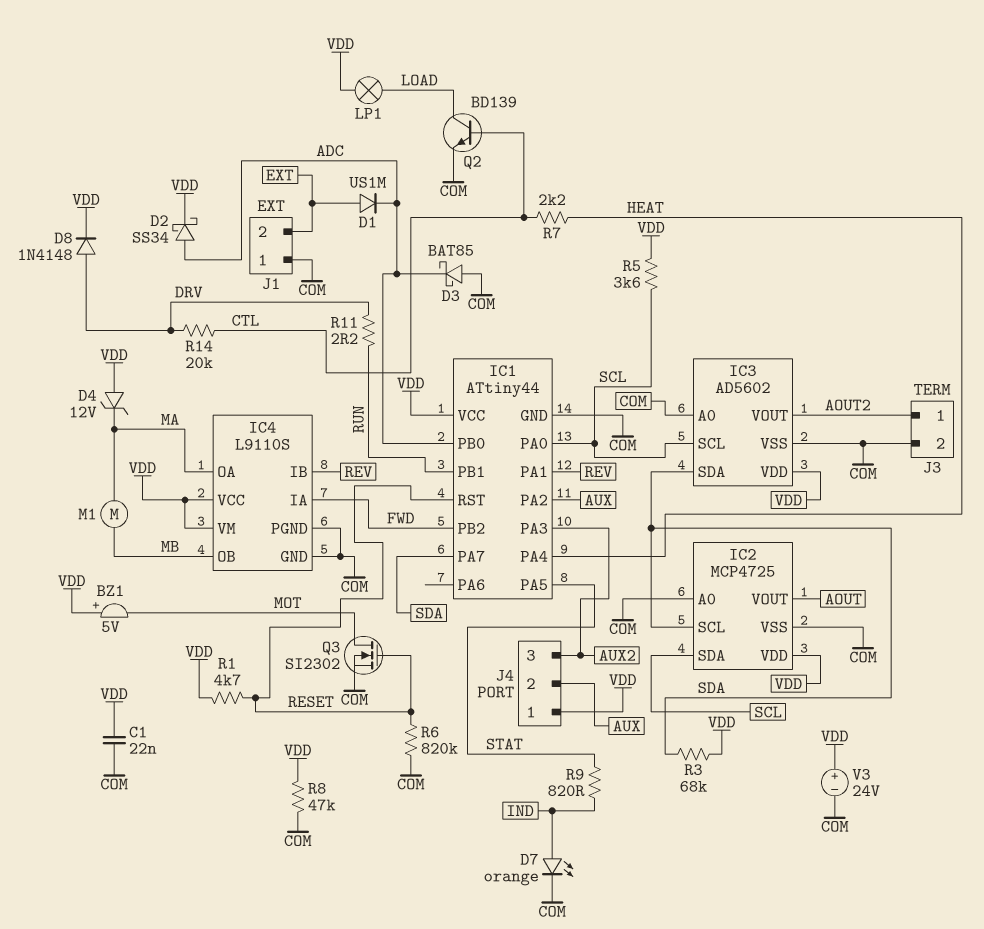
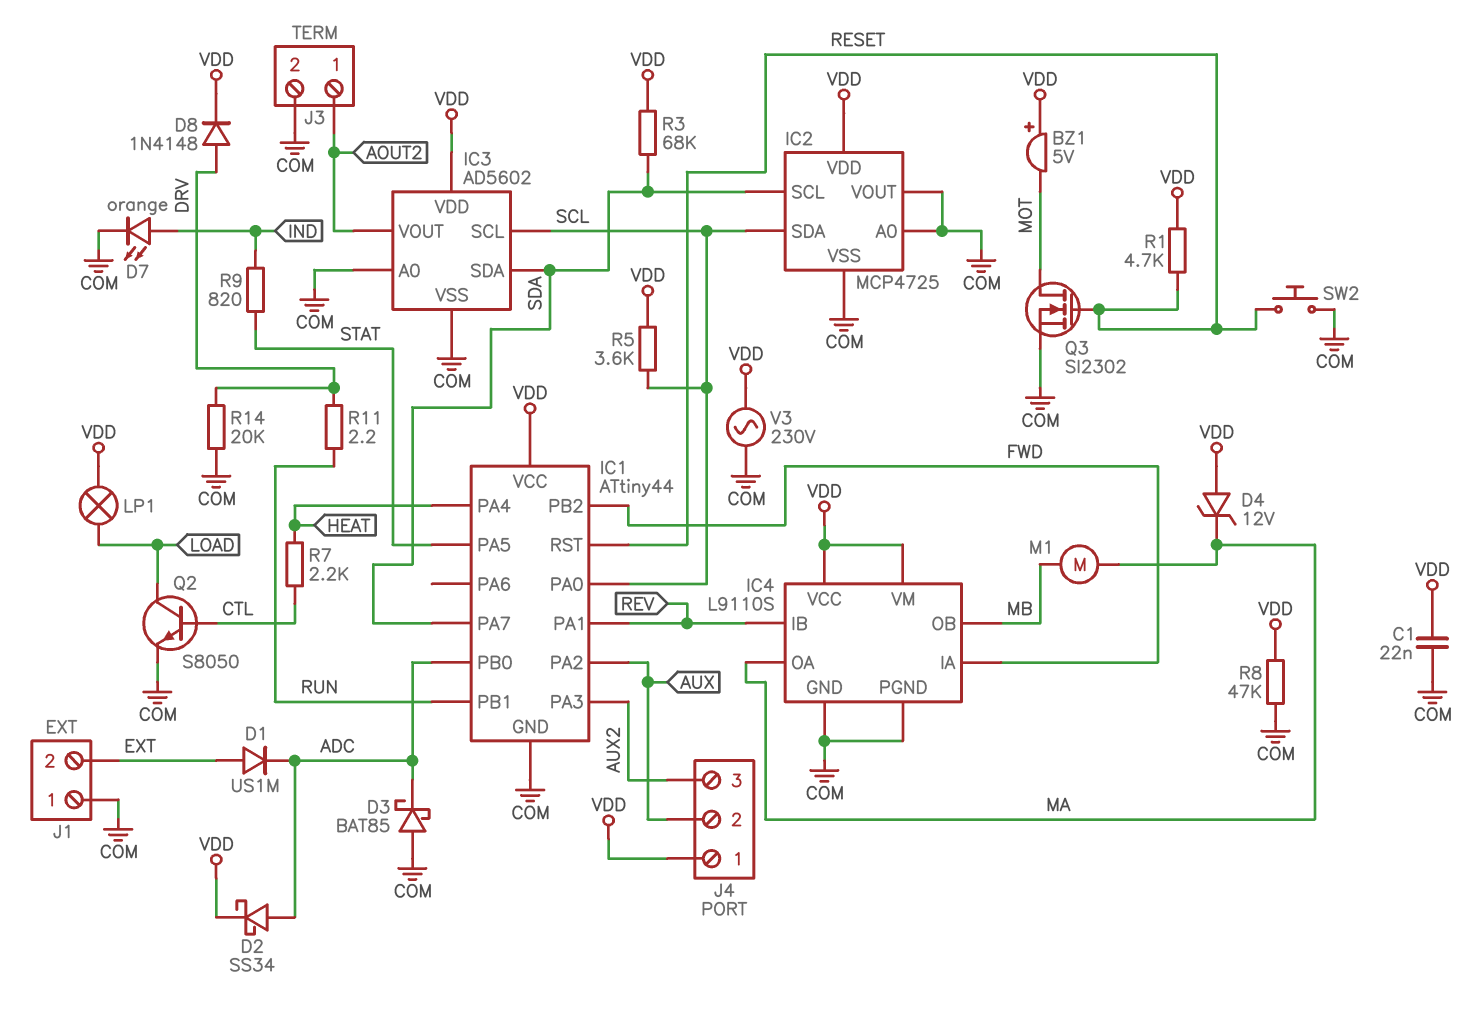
IC2 pin VOUT: AOUT -> COM
Q2: NPN BD139 (B CTL, C LOAD, E COM) -> NPN S8050 (B CTL, C LOAD, E COM)
R6: 820k (COM, RESET) -> none
R14: 20k (CTL, DRV) -> 20k (COM, DRV)
SW2: none -> button (COM, RESET)
V3: 24V (plus VDD, minus COM) -> AC 230V (COM, VDD)

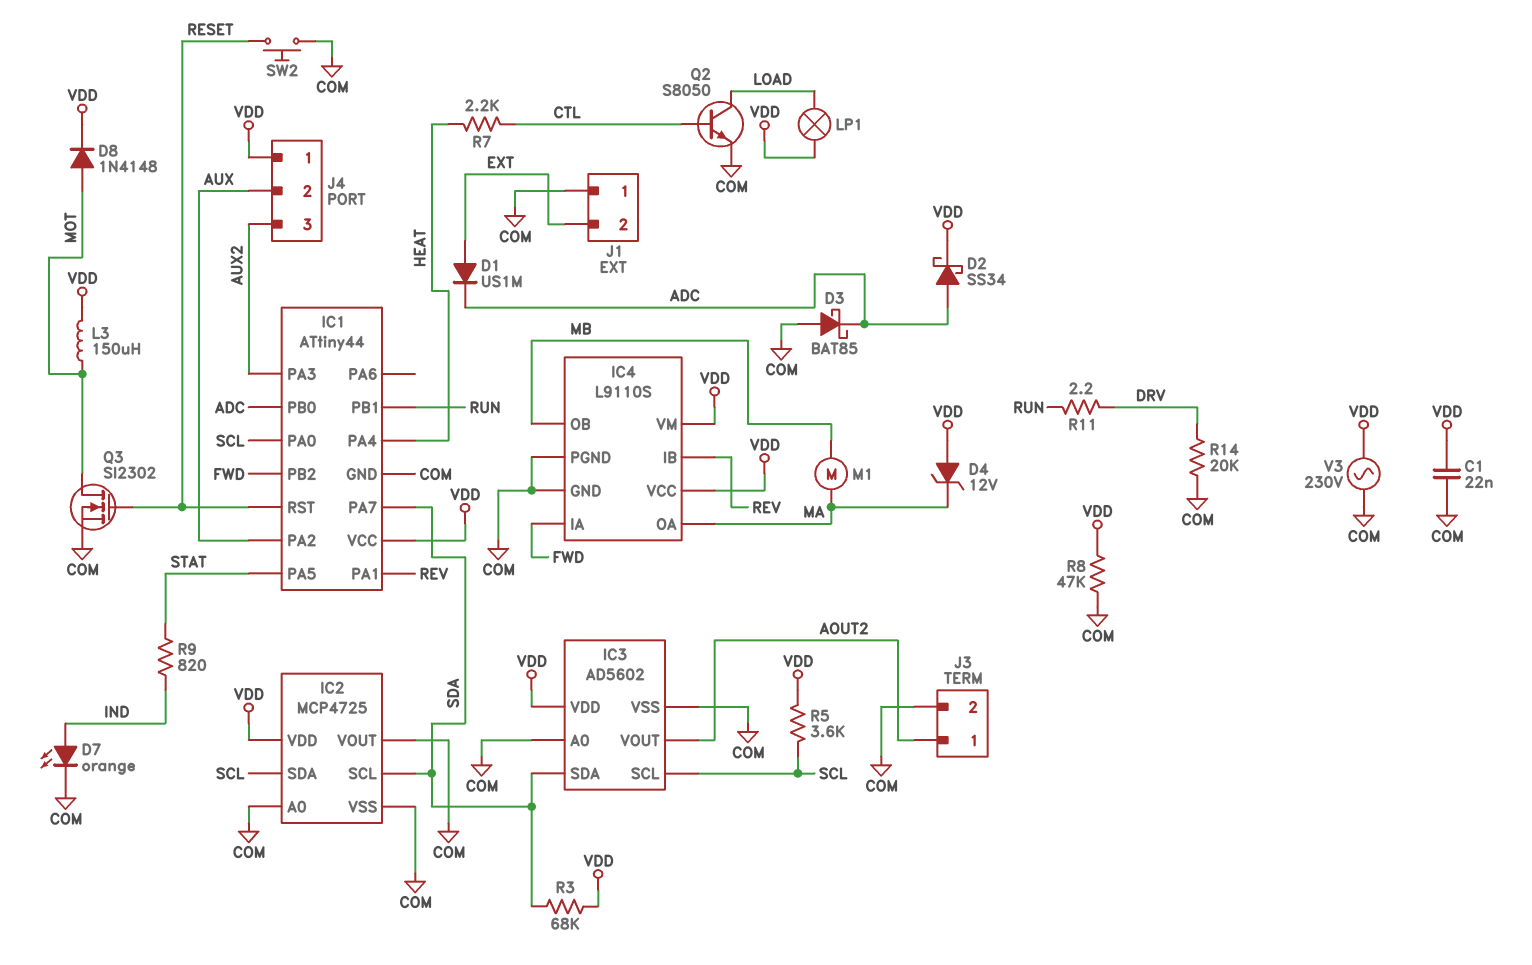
BZ1: buzzer 5V (plus VDD, minus MOT) -> none
D8: diode 1N4148 (A DRV, K VDD) -> diode 1N4148 (A MOT, K VDD)
L3: none -> 150uH (MOT, VDD)
R1: 4.7k (RESET, VDD) -> none

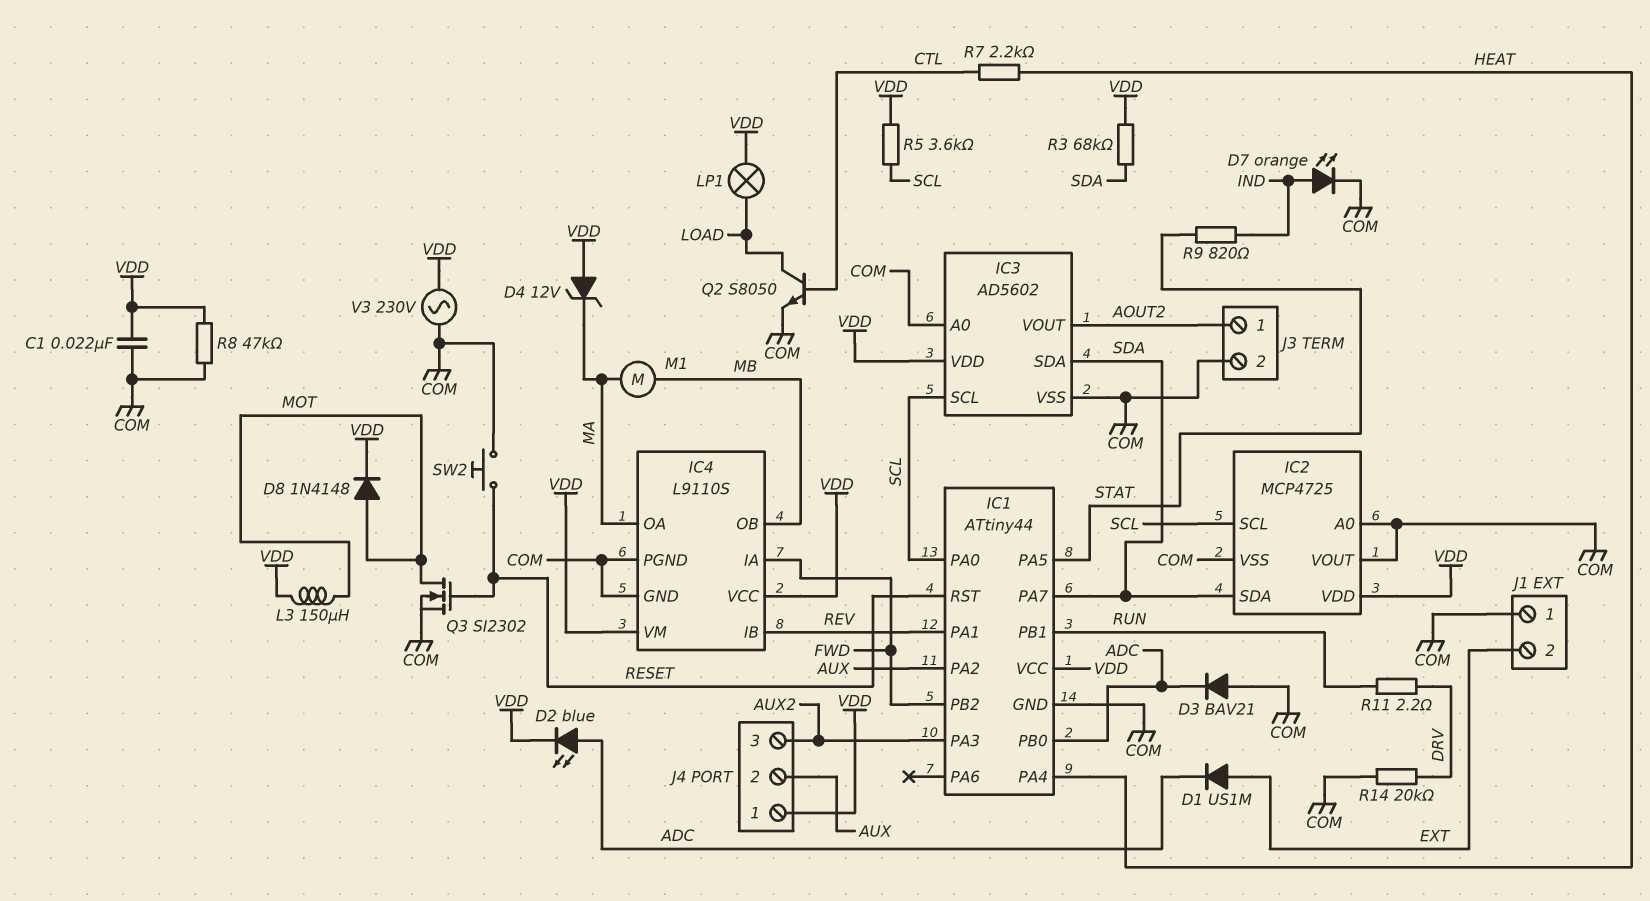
D2: schottky SS34 (A ADC, K VDD) -> LED blue (A ADC, K VDD)
D3: schottky BAT85 (A COM, K ADC) -> diode BAV21 (A COM, K ADC)
IC2 pin SCL: SDA -> SCL
IC2 pin SDA: SCL -> SDA

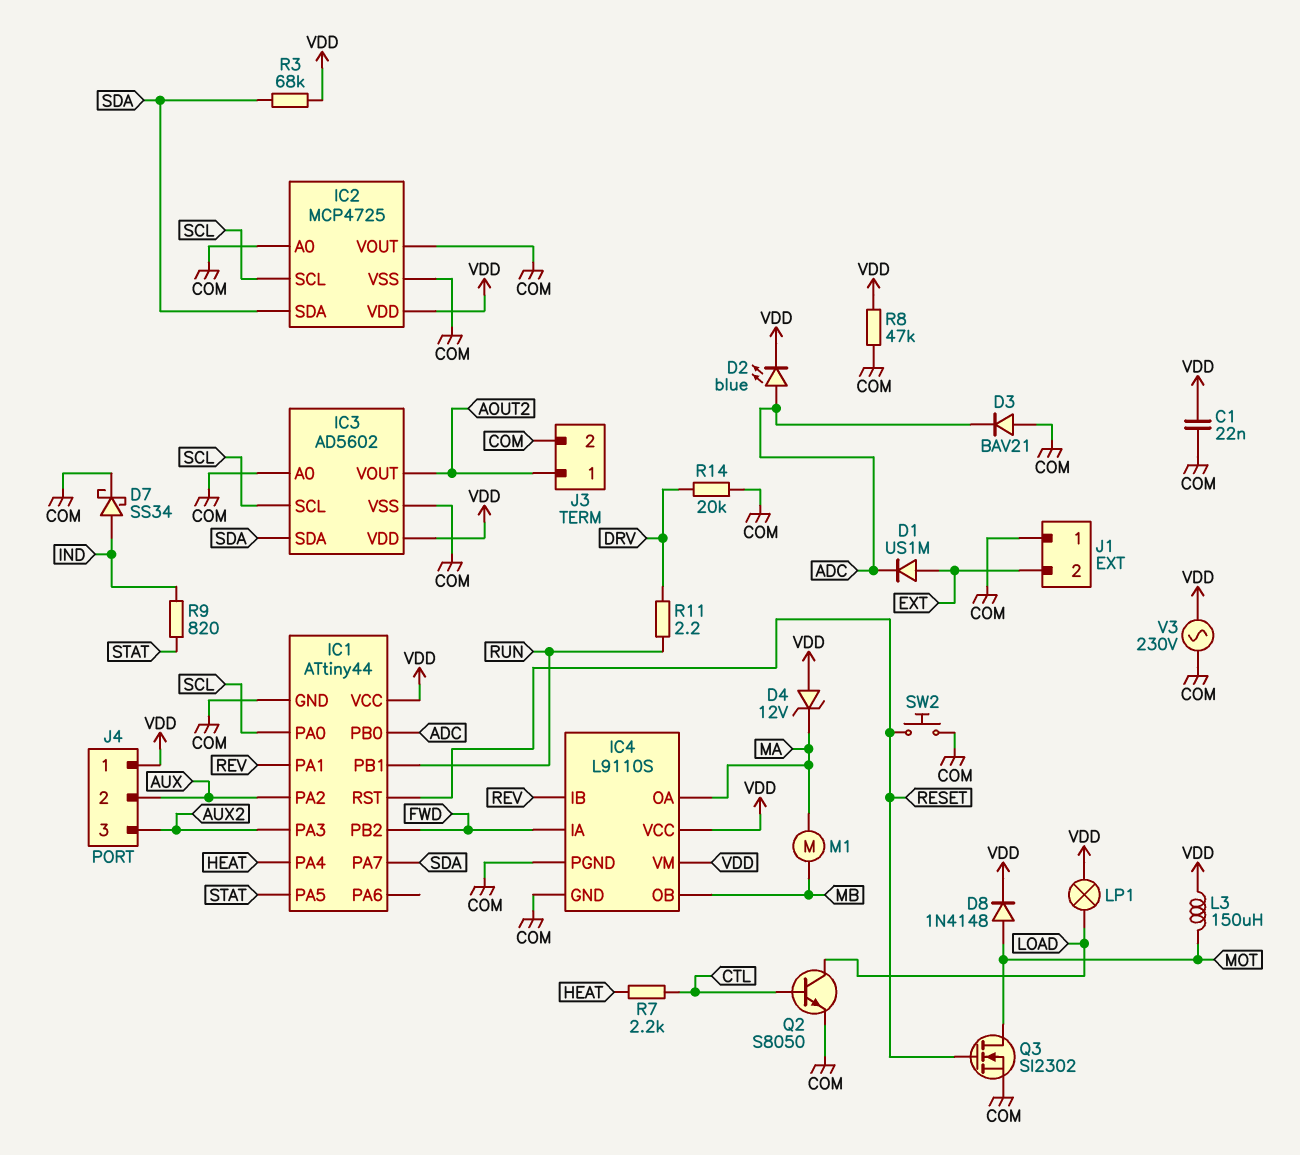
D7: LED orange (A IND, K COM) -> schottky SS34 (A IND, K COM)
R5: 3.6k (SCL, VDD) -> none

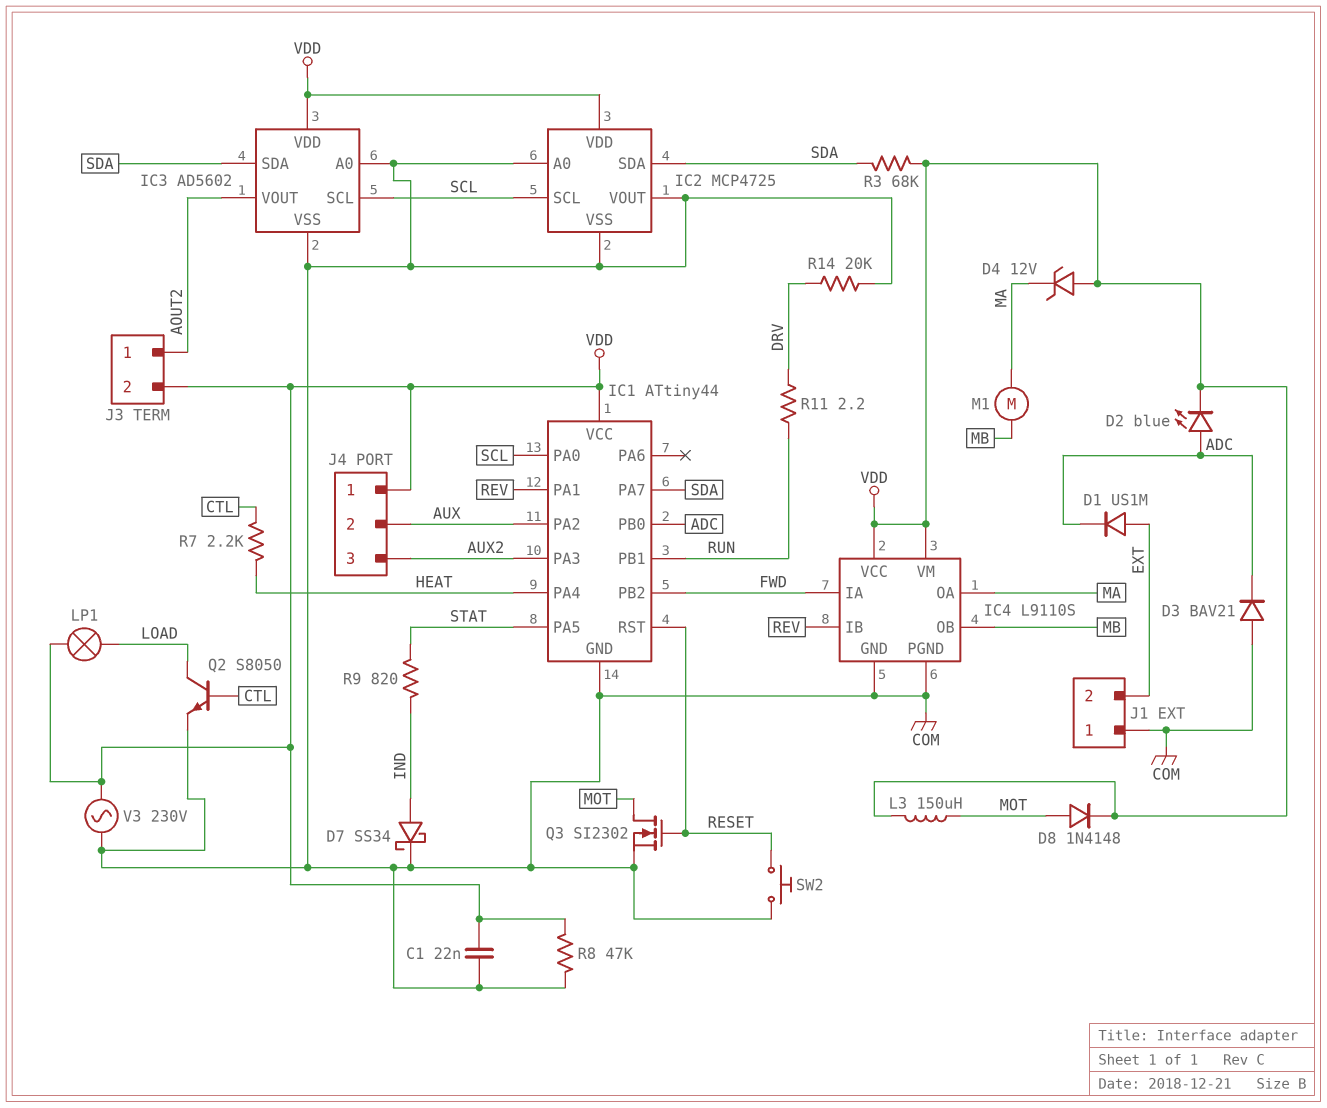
J3 pin 2: COM -> VDD

